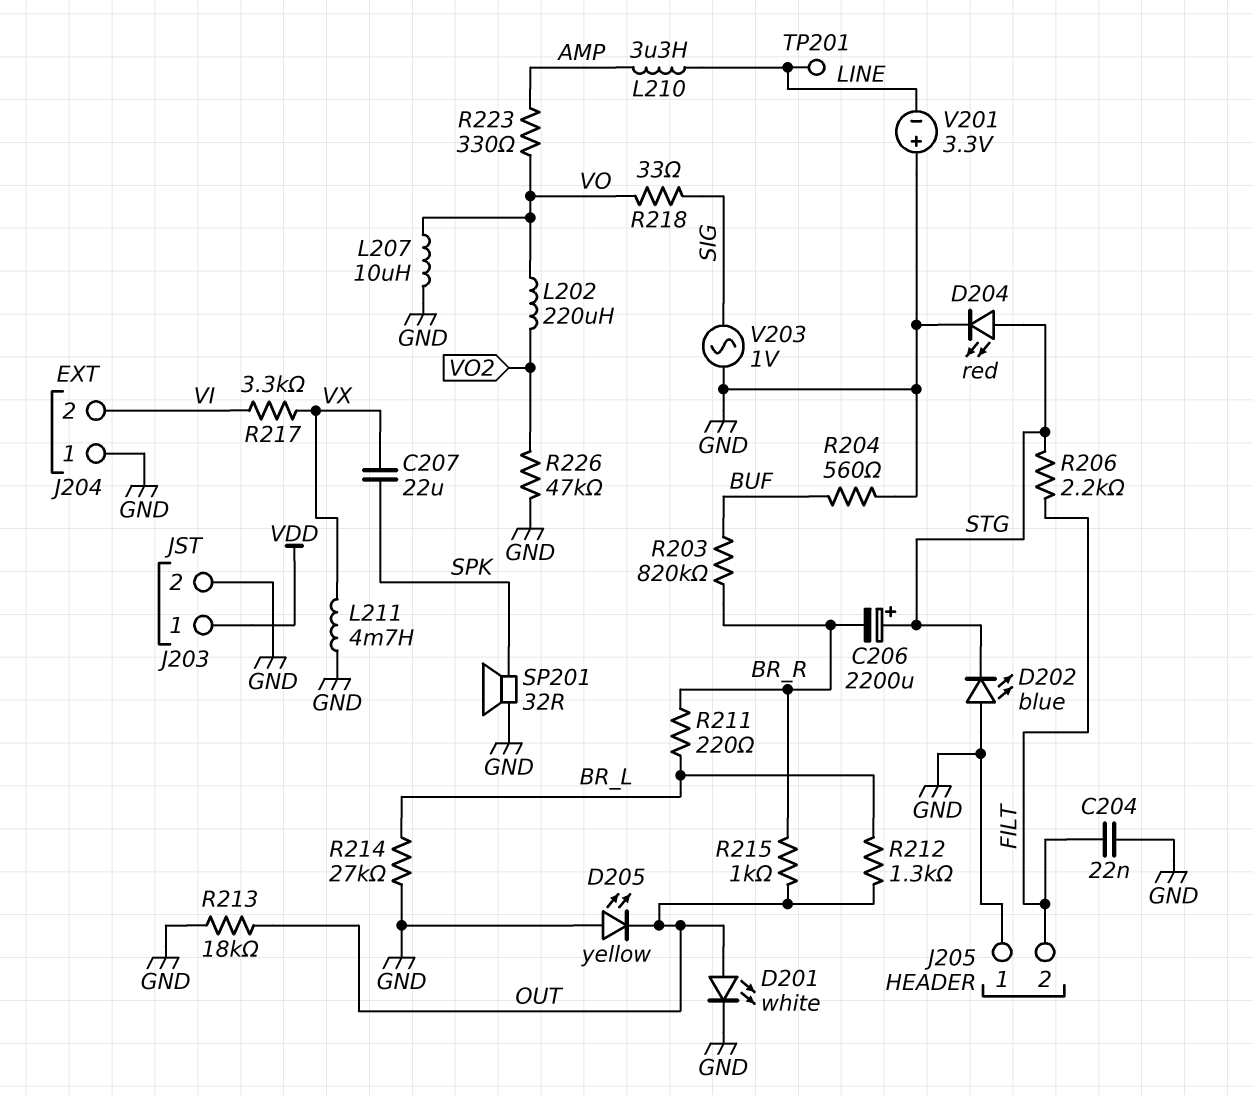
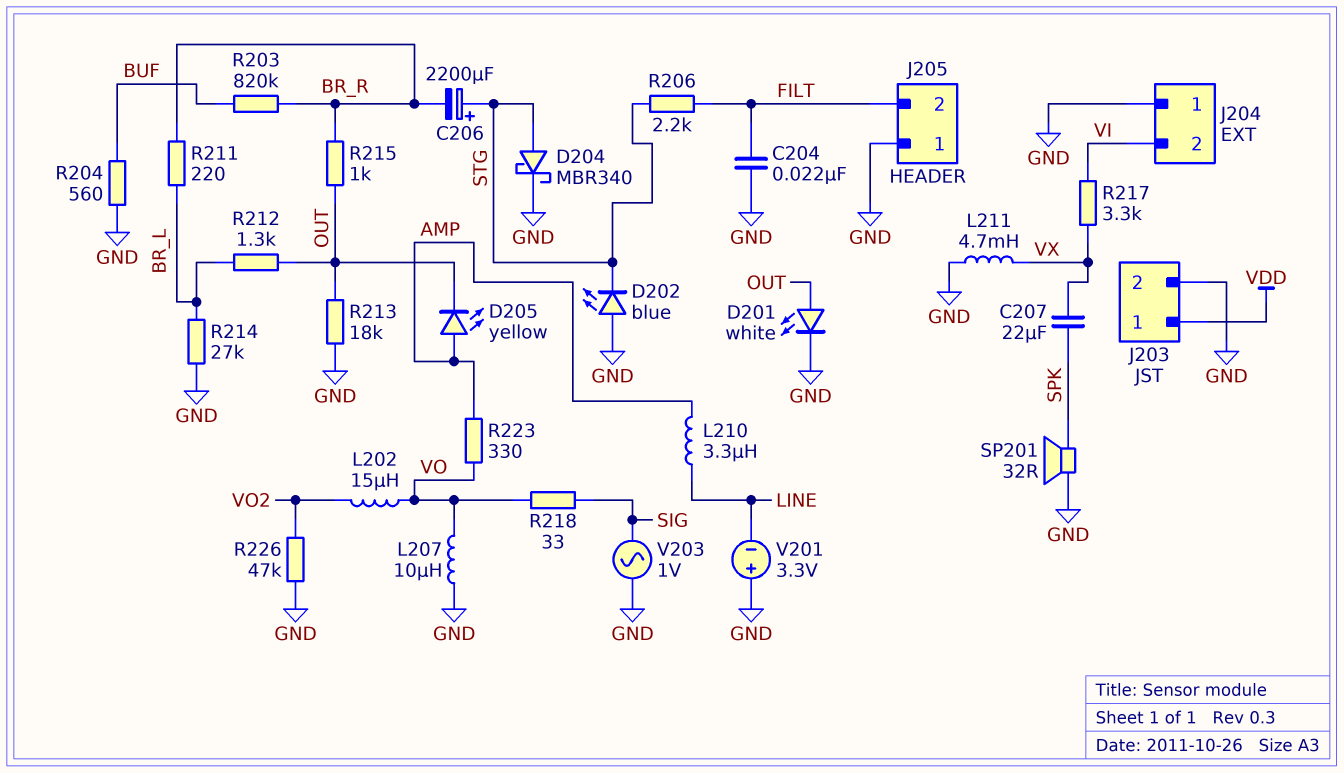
D204: LED red (A STG, K GND) -> schottky MBR340 (A STG, K GND)
D205: LED yellow (A GND, K OUT) -> LED yellow (A AMP, K OUT)
L202: 220uH (VO, VO2) -> 15uH (VO, VO2)
TP201: test point (LINE) -> none

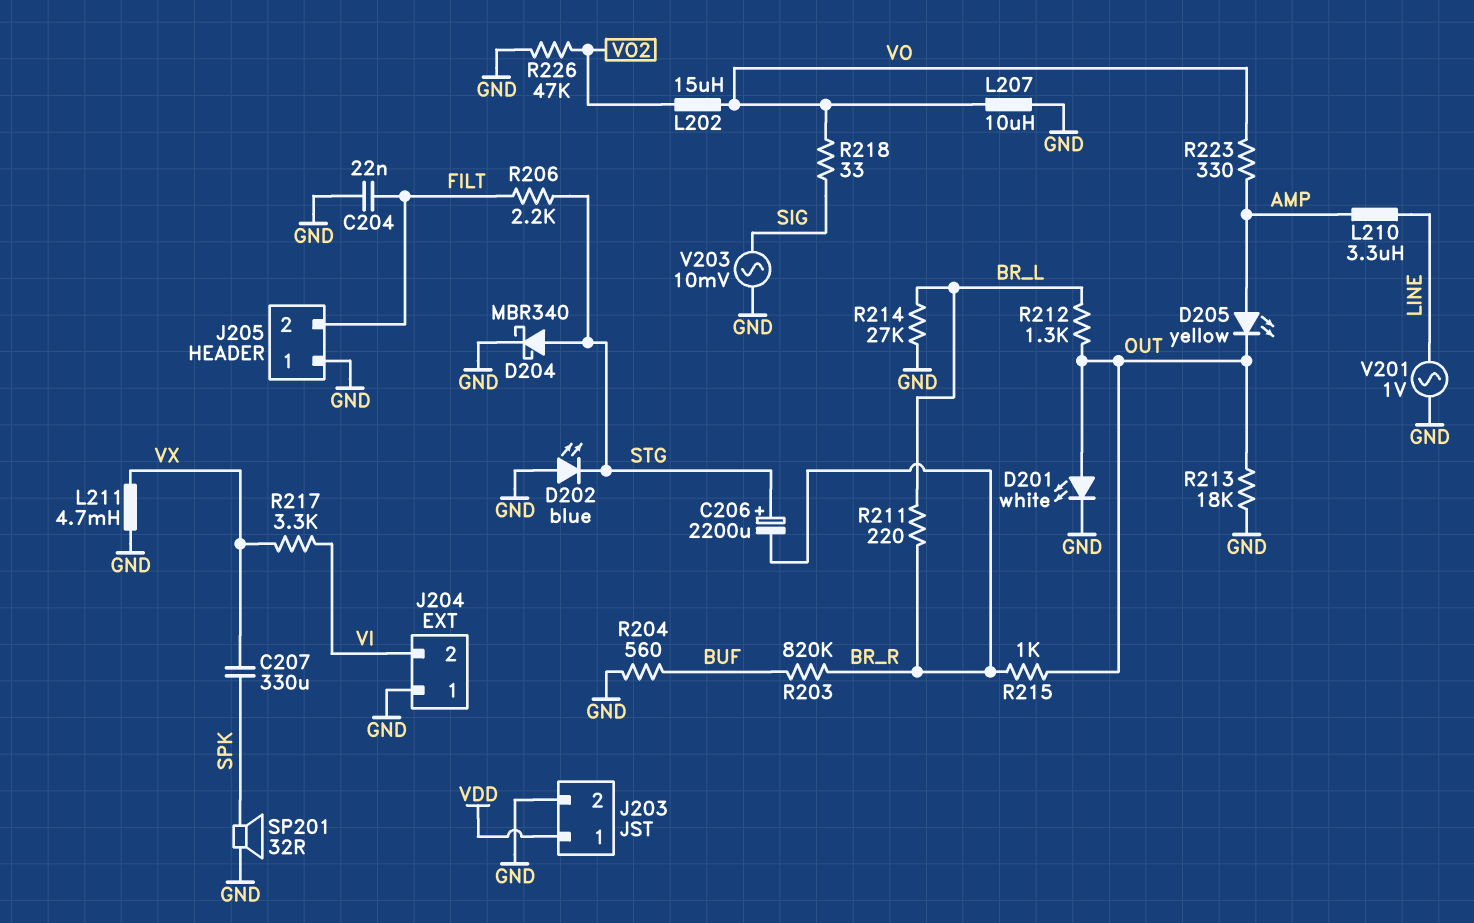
C207: 22uF (SPK, VX) -> 330uF (SPK, VX)
V201: 3.3V (plus GND, minus LINE) -> AC 1V (GND, LINE)
V203: AC 1V (GND, SIG) -> AC 10mV (GND, SIG)

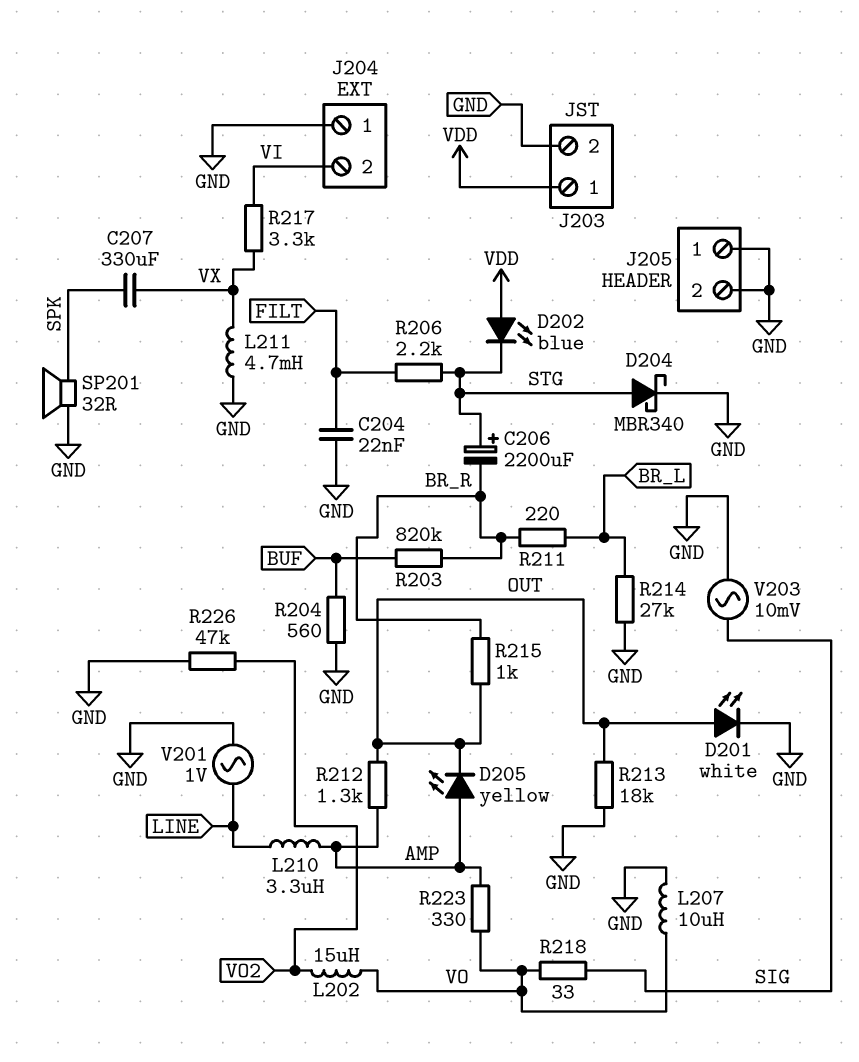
D202: LED blue (A GND, K STG) -> LED blue (A VDD, K STG)
J205 pin 2: FILT -> GND
R212: 1.3k (BR_L, OUT) -> 1.3k (AMP, OUT)

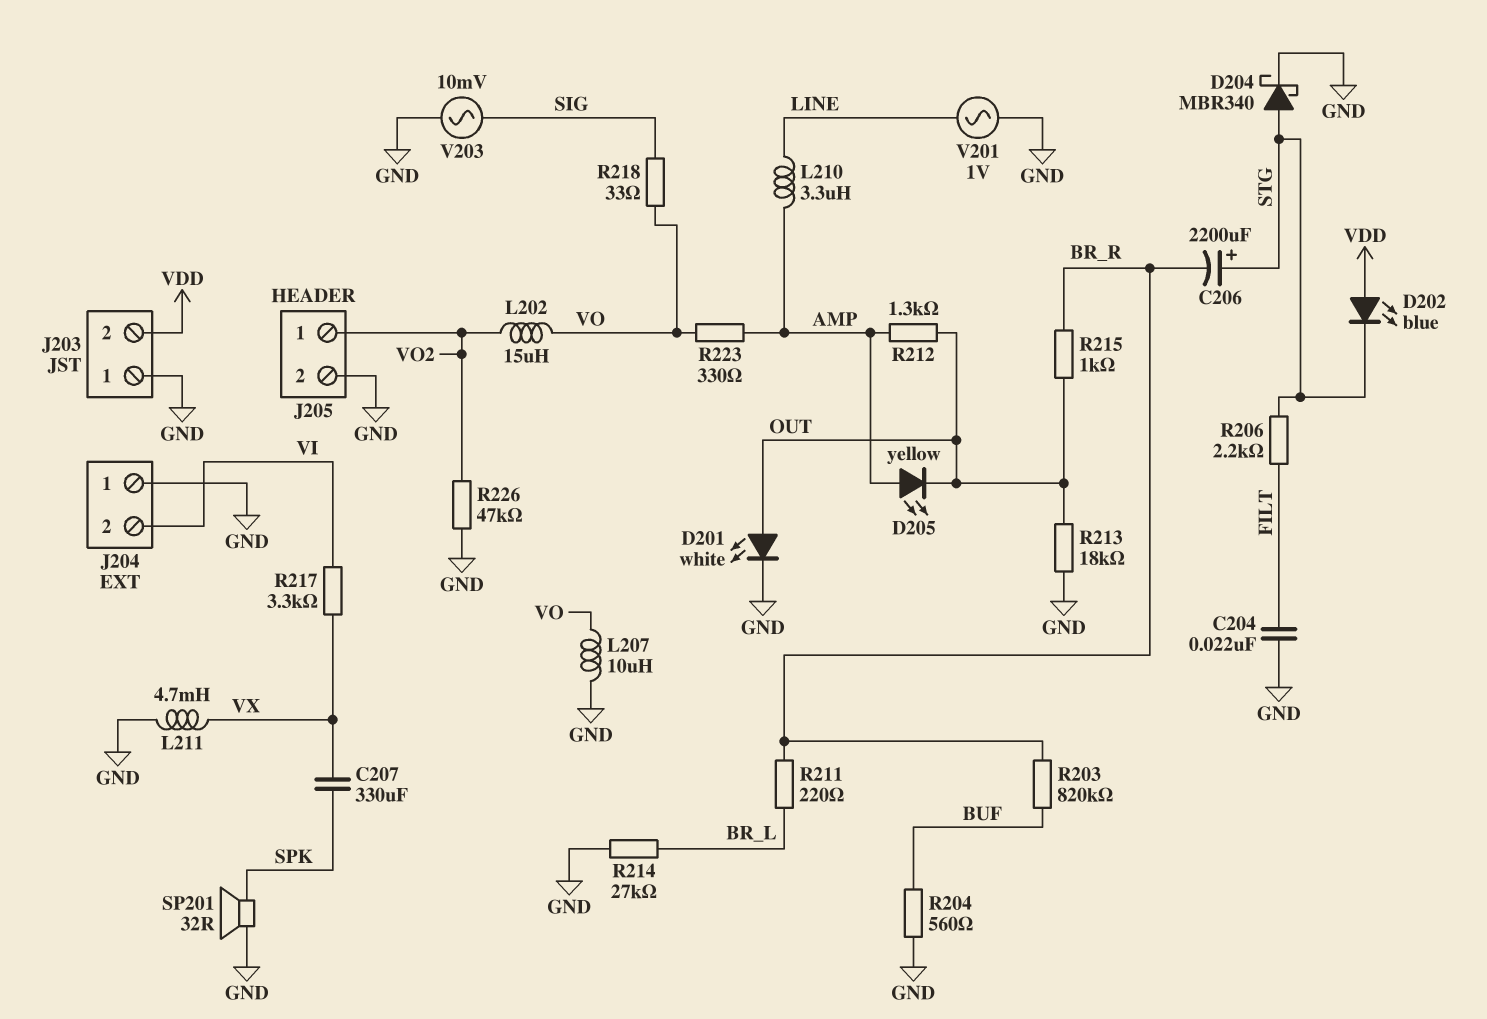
J203 pin 1: VDD -> GND
J203 pin 2: GND -> VDD
J205 pin 1: GND -> VO2

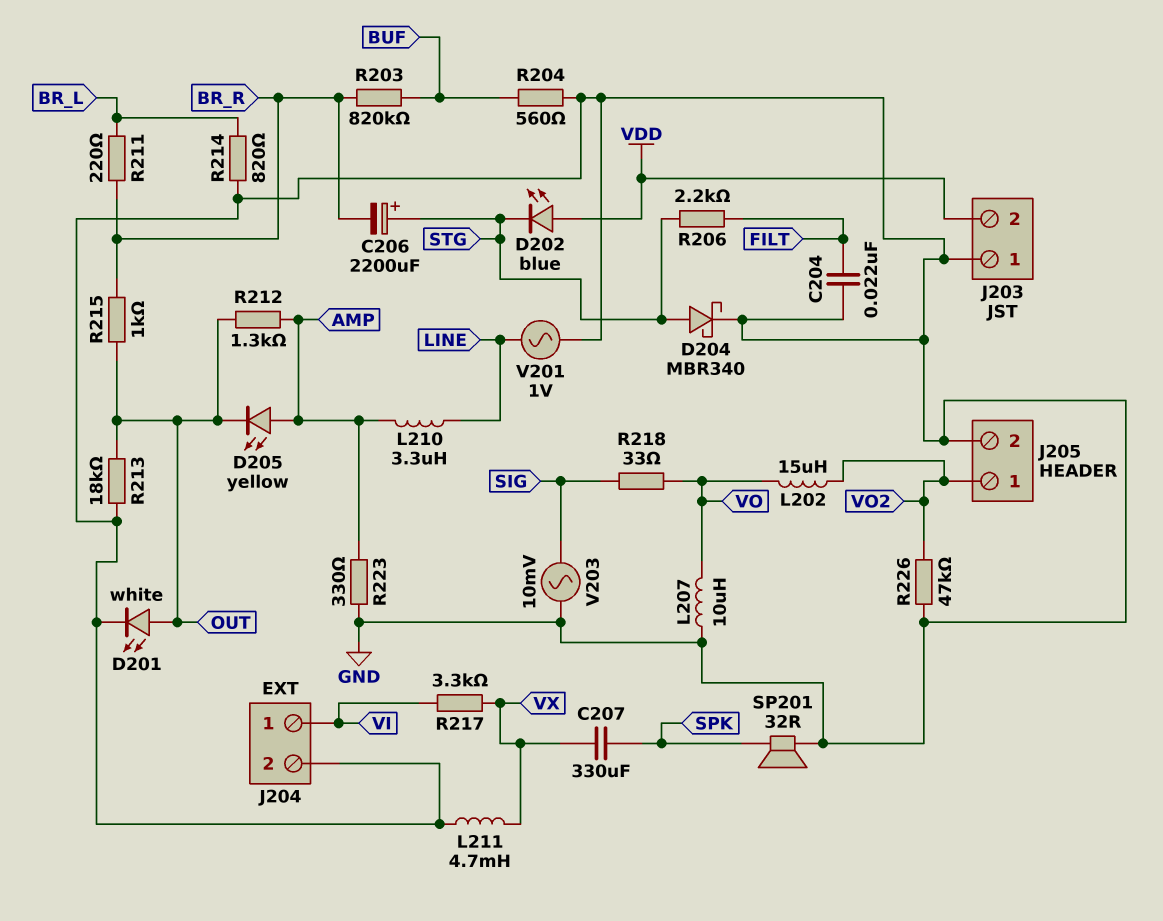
J204 pin 1: GND -> VI
J204 pin 2: VI -> GND
R214: 27k (BR_L, GND) -> 820 (BR_L, GND)
R223: 330 (AMP, VO) -> 330 (AMP, GND)

